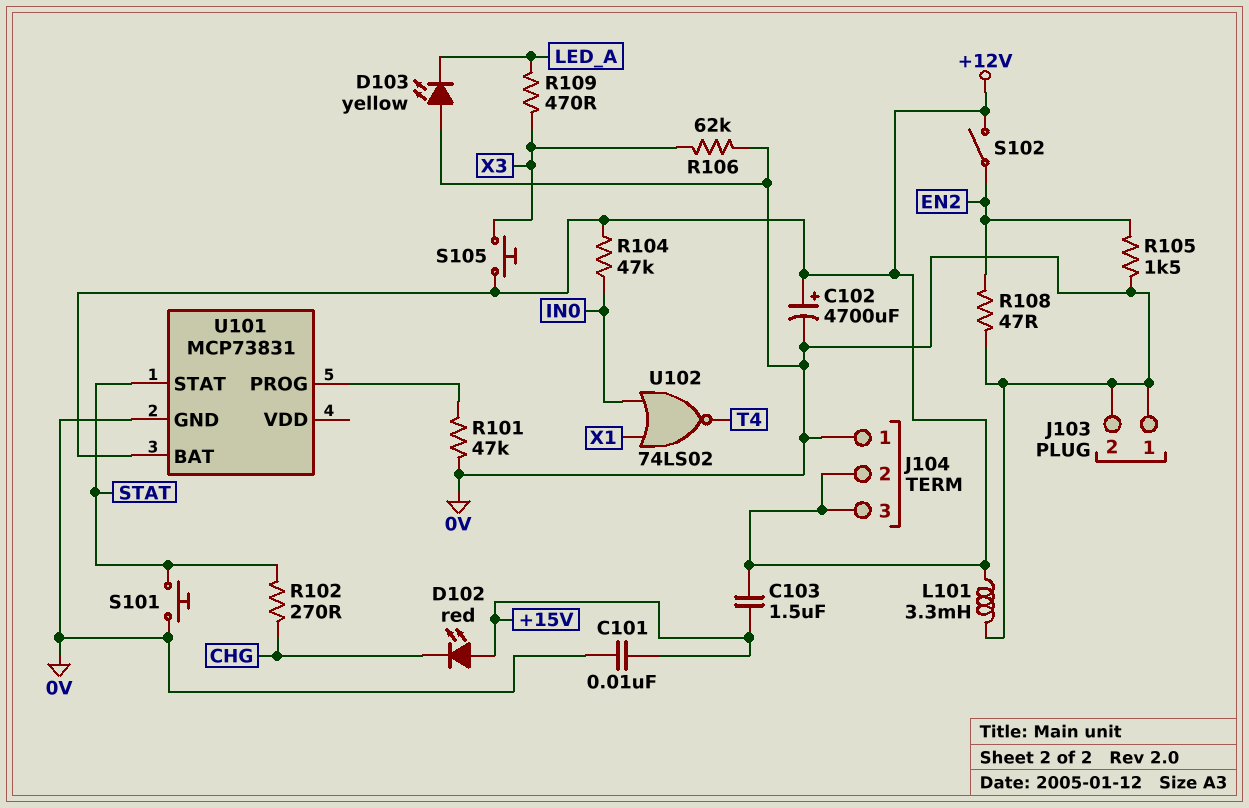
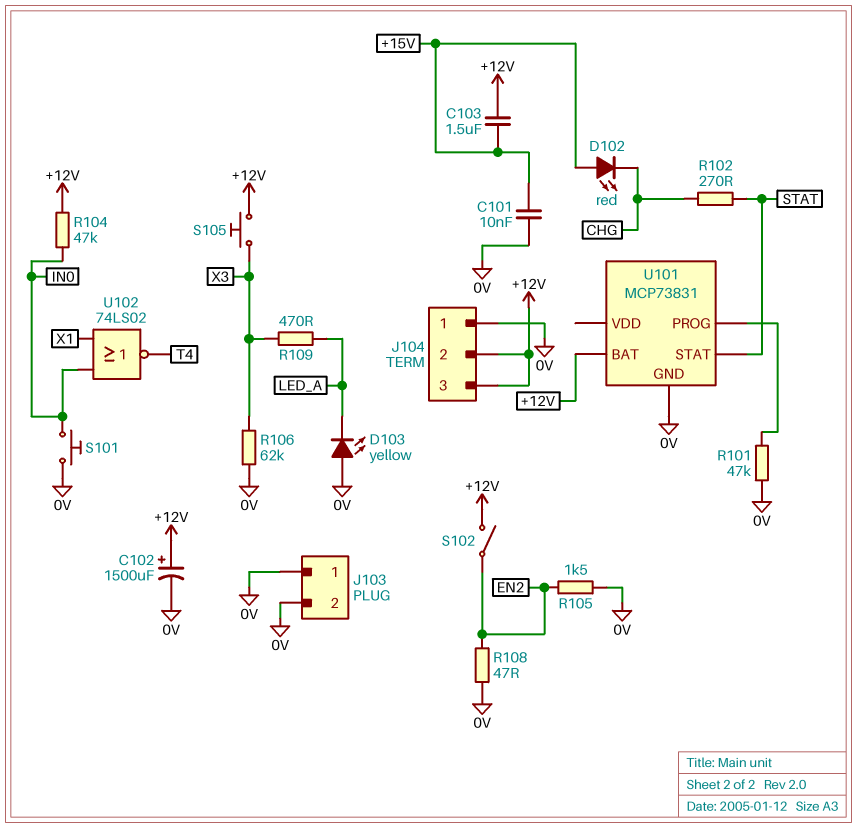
C102: 4700uF (plus +12V, minus 0V) -> 1500uF (plus +12V, minus 0V)
L101: 3.3mH (+12V, 0V) -> none
S101: button (0V, STAT) -> button (0V, IN0)

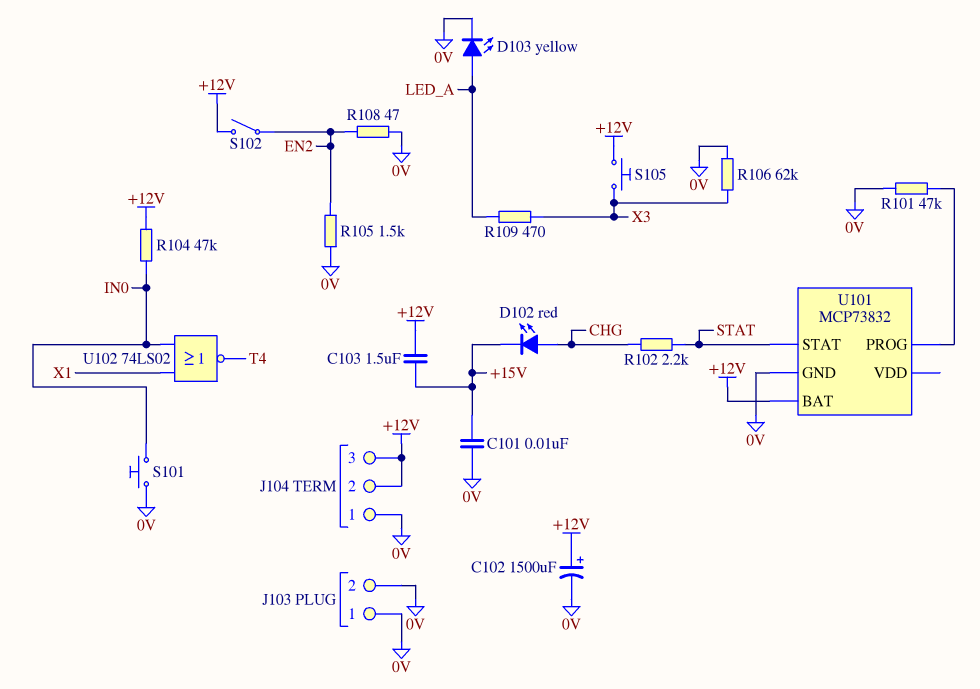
D102: LED red (A +15V, K CHG) -> LED red (A CHG, K +15V)
D103: LED yellow (A 0V, K LED_A) -> LED yellow (A LED_A, K 0V)
R102: 270 (CHG, STAT) -> 2.2k (CHG, STAT)
U101: MCP73831 -> MCP73832

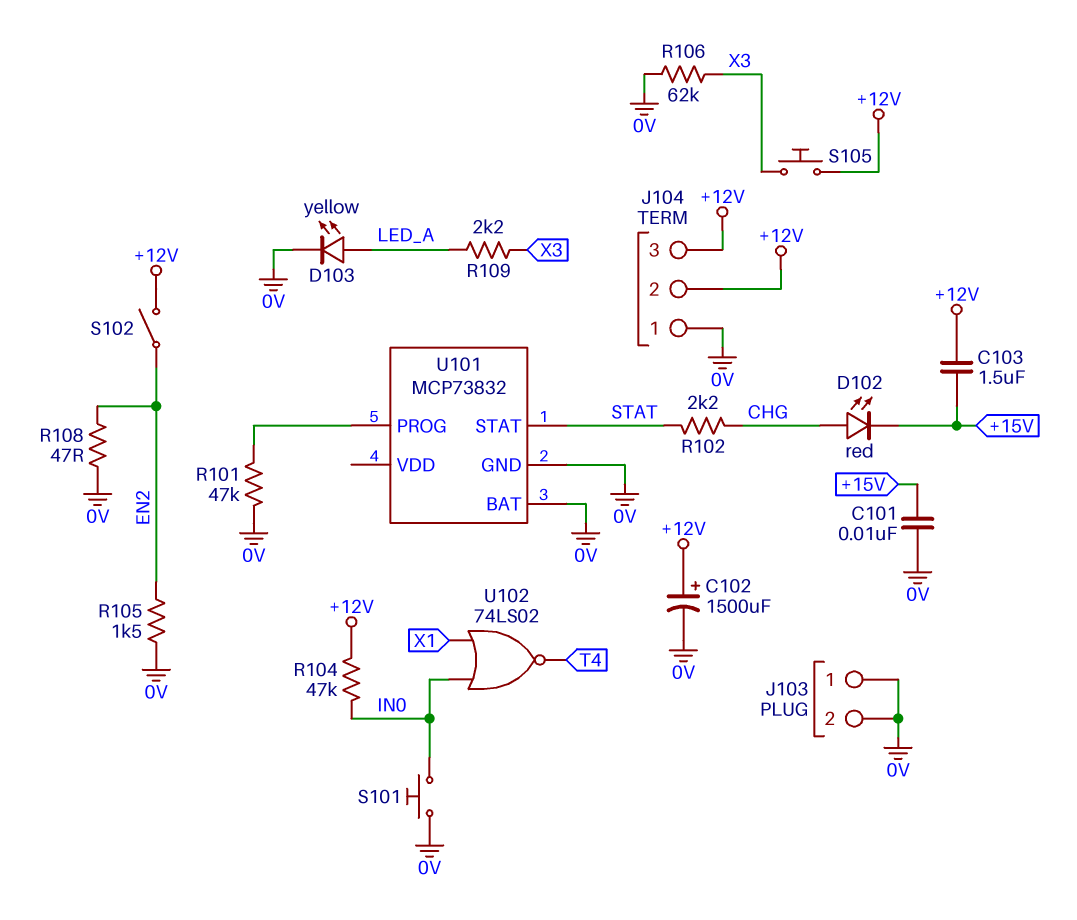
R109: 470 (LED_A, X3) -> 2.2k (LED_A, X3)
U101 pin BAT: +12V -> 0V

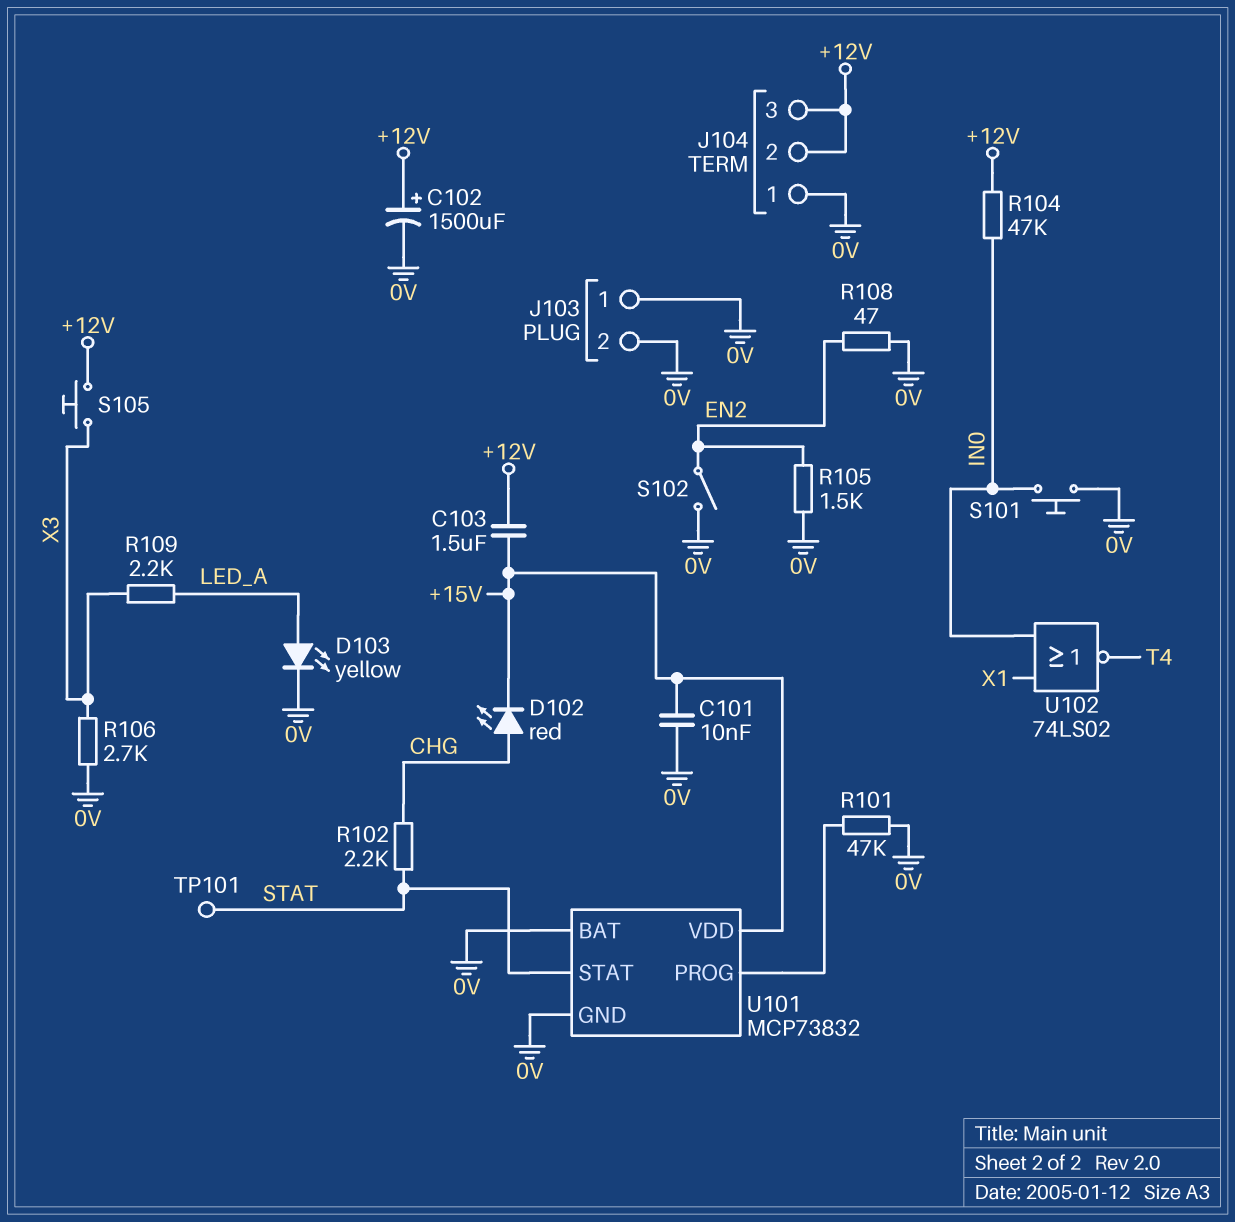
R106: 62k (0V, X3) -> 2.7k (0V, X3)
S102: switch (+12V, EN2) -> switch (0V, EN2)
TP101: none -> test point (STAT)
U101 pin VDD: none -> +15V

